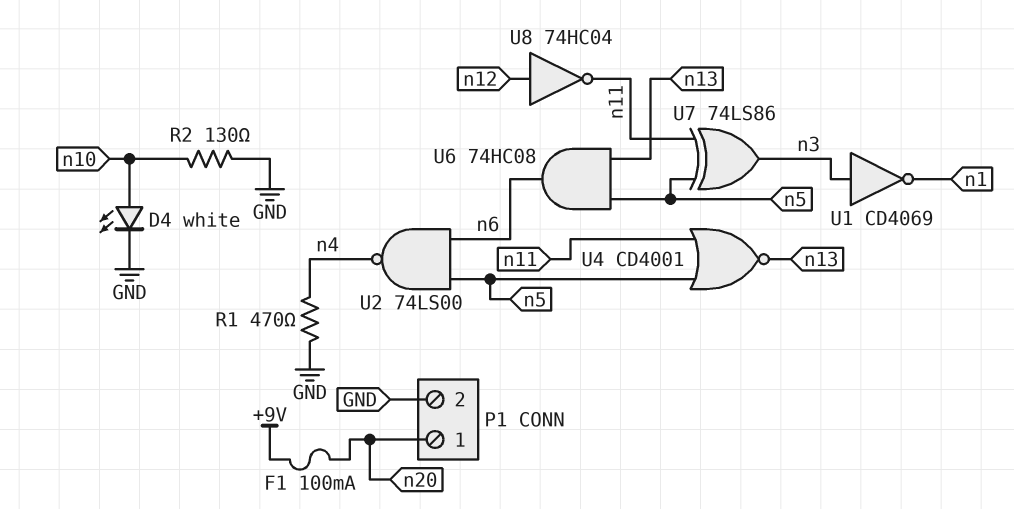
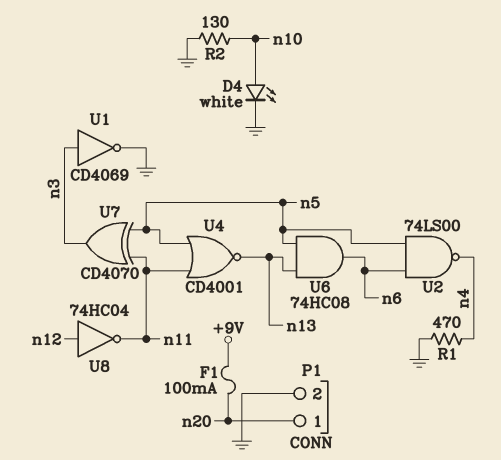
U1: NOT CD4069 (in n3, out n1) -> NOT CD4069 (in n3, out GND)
U7: XOR 74LS86 (in n5, in n11, out n3) -> XOR CD4070 (in n5, in n11, out n3)

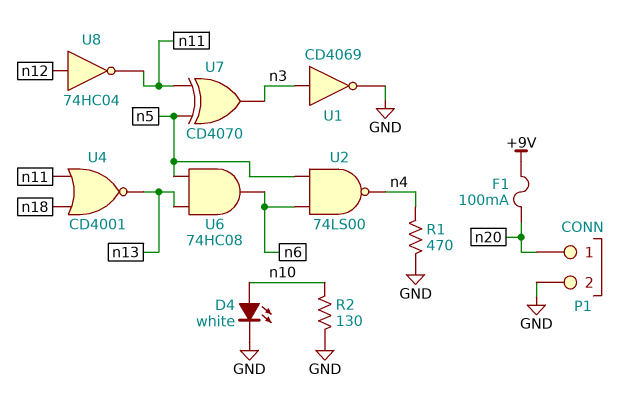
U4: NOR CD4001 (in n5, in n11, out n13) -> NOR CD4001 (in n11, in n18, out n13)

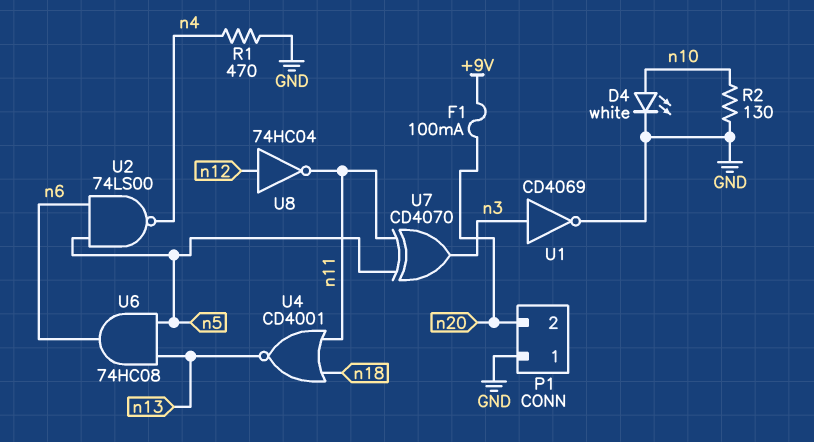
P1 pin 1: n20 -> GND
P1 pin 2: GND -> n20

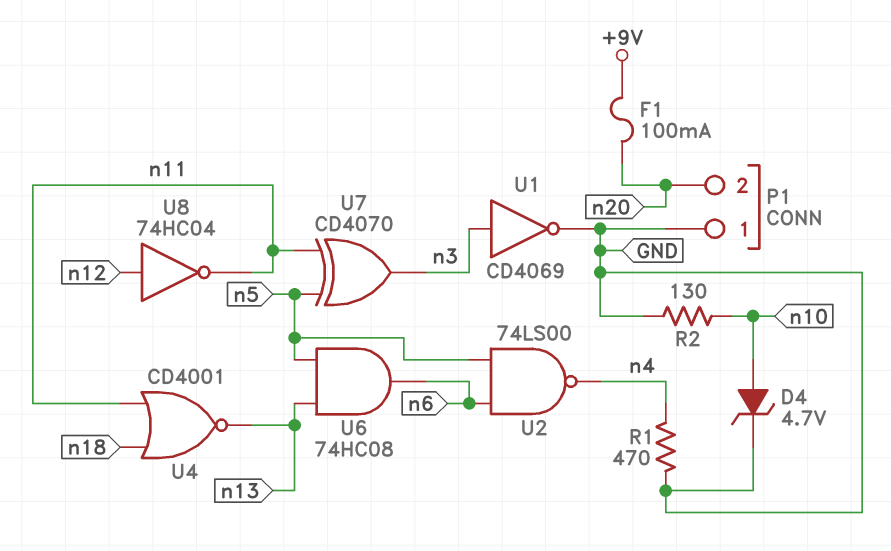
D4: LED white (A n10, K GND) -> zener 4.7V (A n10, K GND)

